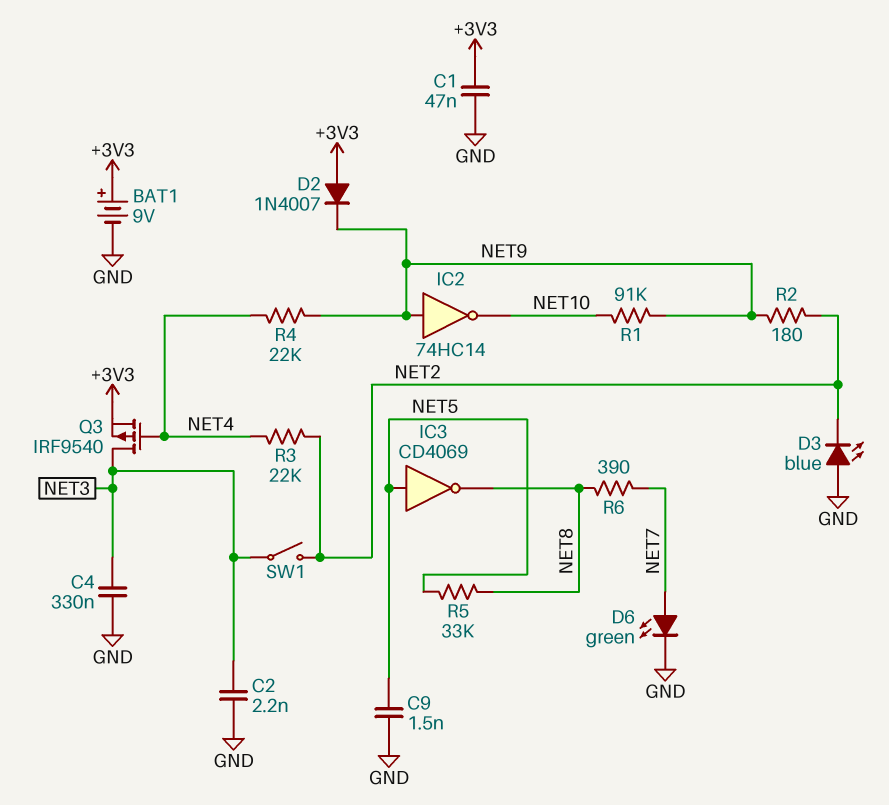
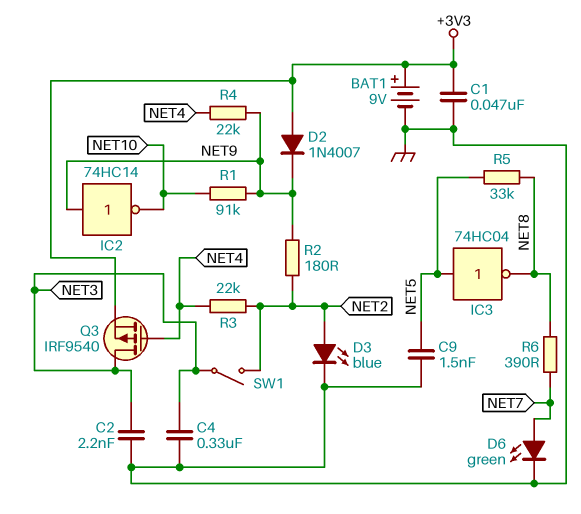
D3: LED blue (A GND, K NET2) -> LED blue (A NET2, K GND)
IC3: NOT CD4069 (in NET5, out NET8) -> NOT 74HC04 (in NET5, out NET8)

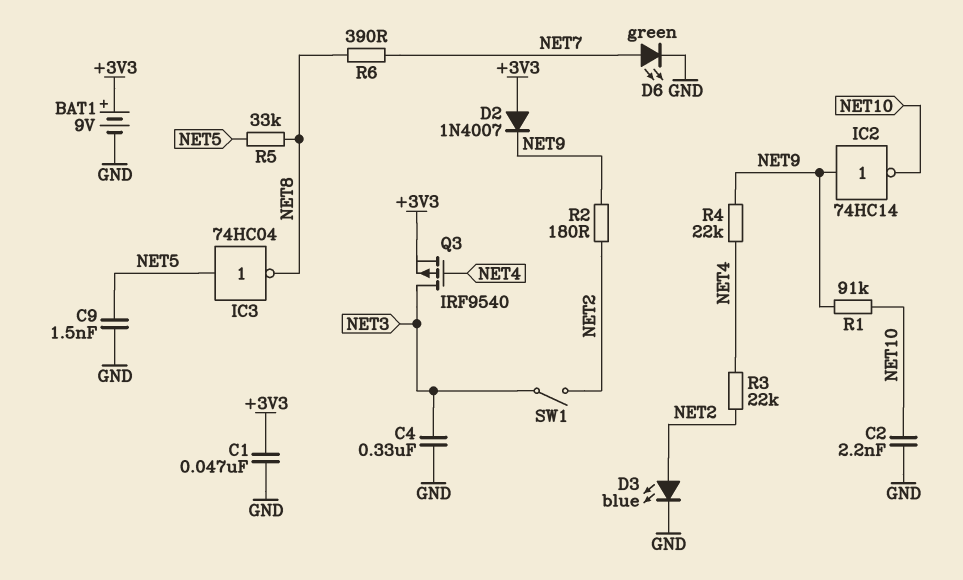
C2: 2.2nF (GND, NET3) -> 2.2nF (GND, NET10)

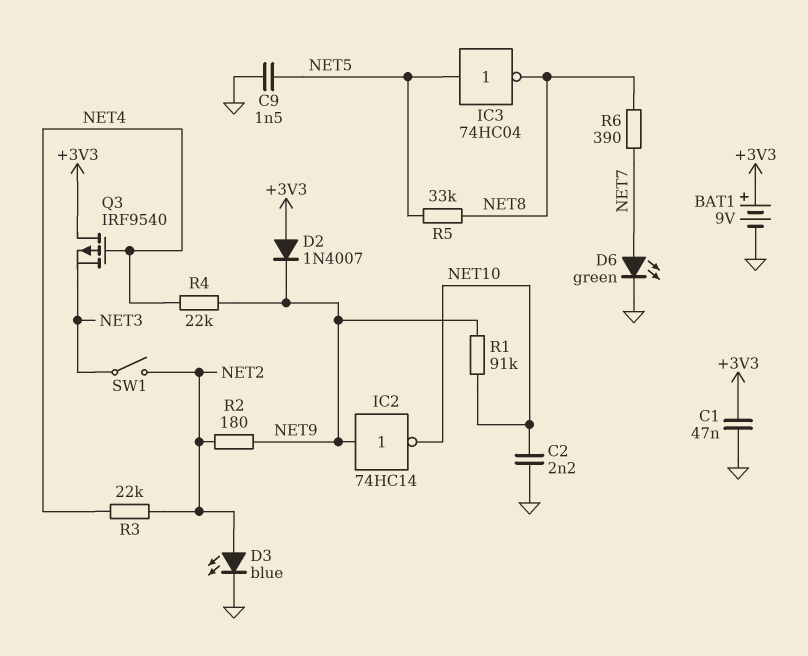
C4: 330nF (GND, NET3) -> none
Q3: PMOS IRF9540 (G NET4, D NET3, S +3V3) -> PMOS IRF9540 (G NET4, D +3V3, S NET3)

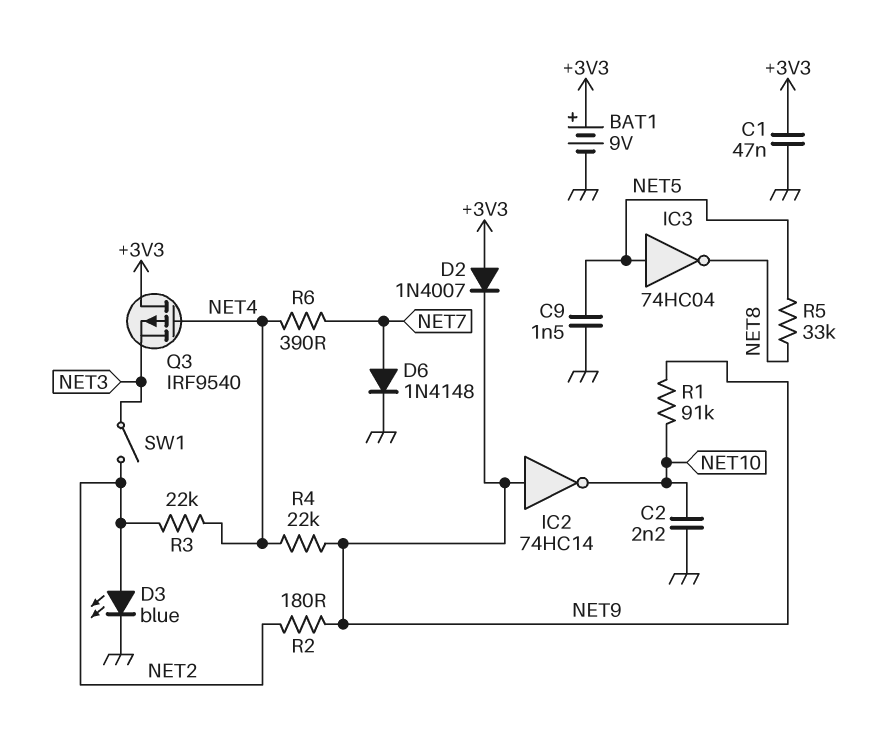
D6: LED green (A NET7, K GND) -> diode 1N4148 (A NET7, K GND)
R6: 390 (NET7, NET8) -> 390 (NET4, NET7)

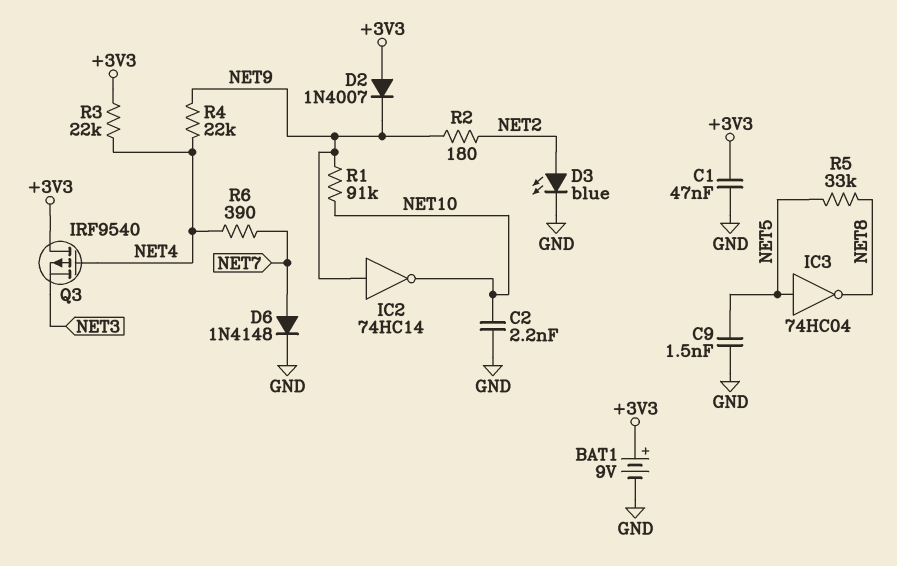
R3: 22k (NET2, NET4) -> 22k (+3V3, NET4)
SW1: switch (NET2, NET3) -> none

